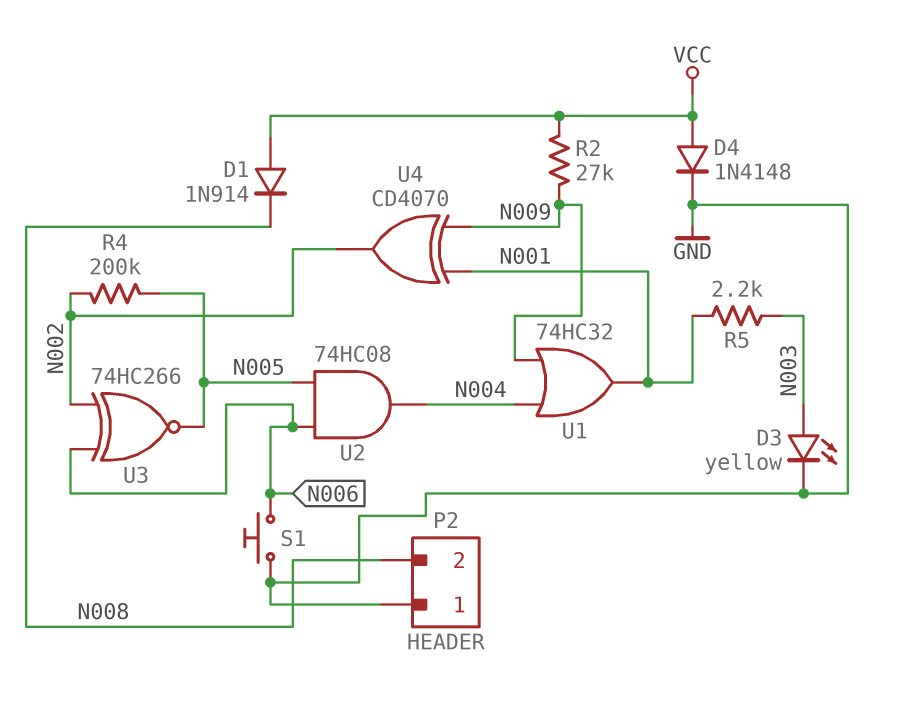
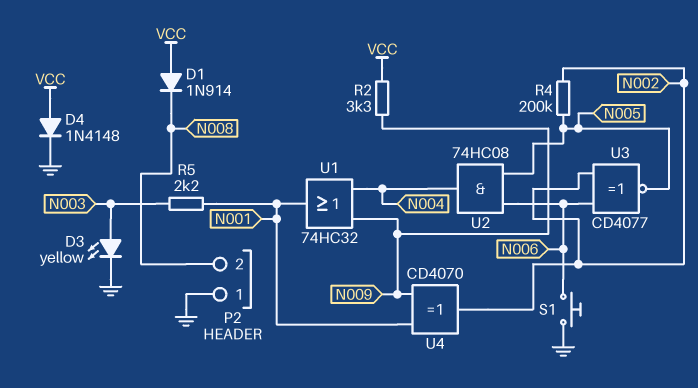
R2: 27k (N009, VCC) -> 3.3k (N009, VCC)
U3: XNOR 74HC266 (in N002, in N006, out N005) -> XNOR CD4077 (in N002, in N006, out N005)

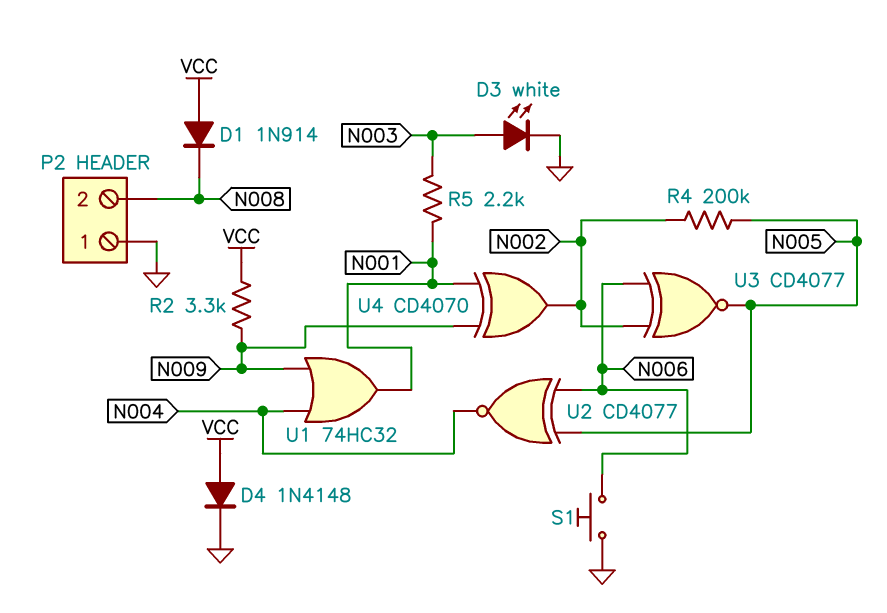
D3: LED yellow (A N003, K GND) -> LED white (A N003, K GND)
U2: AND 74HC08 (in N005, in N006, out N004) -> XNOR CD4077 (in N005, in N006, out N004)

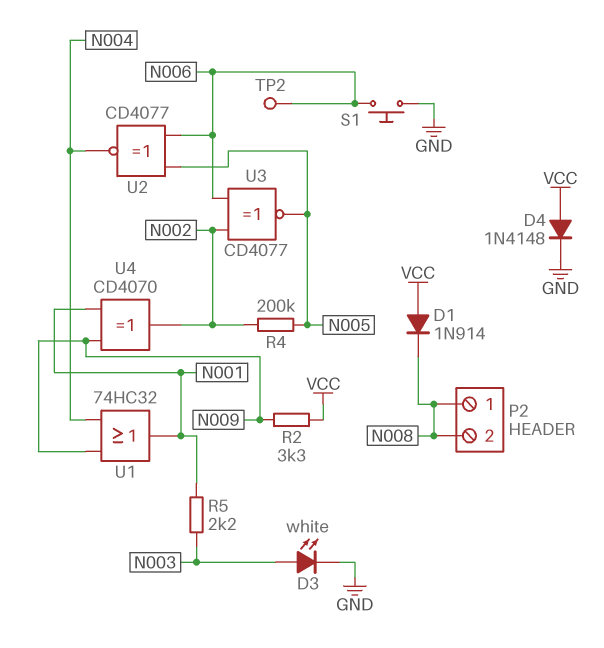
P2 pin 1: GND -> N008
TP2: none -> test point (N006)

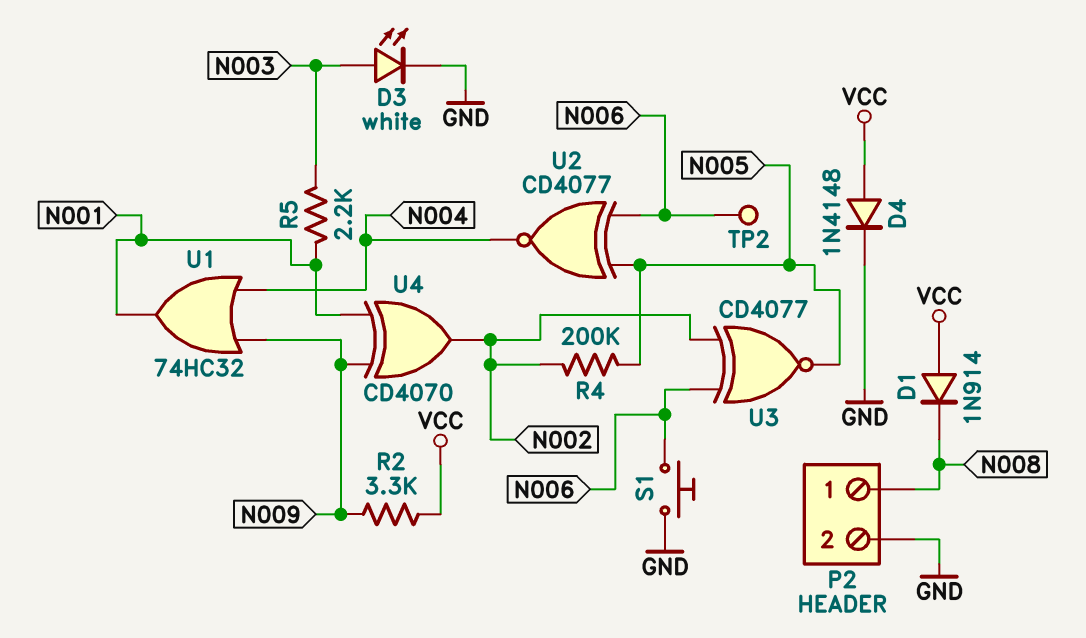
P2 pin 2: N008 -> GND

